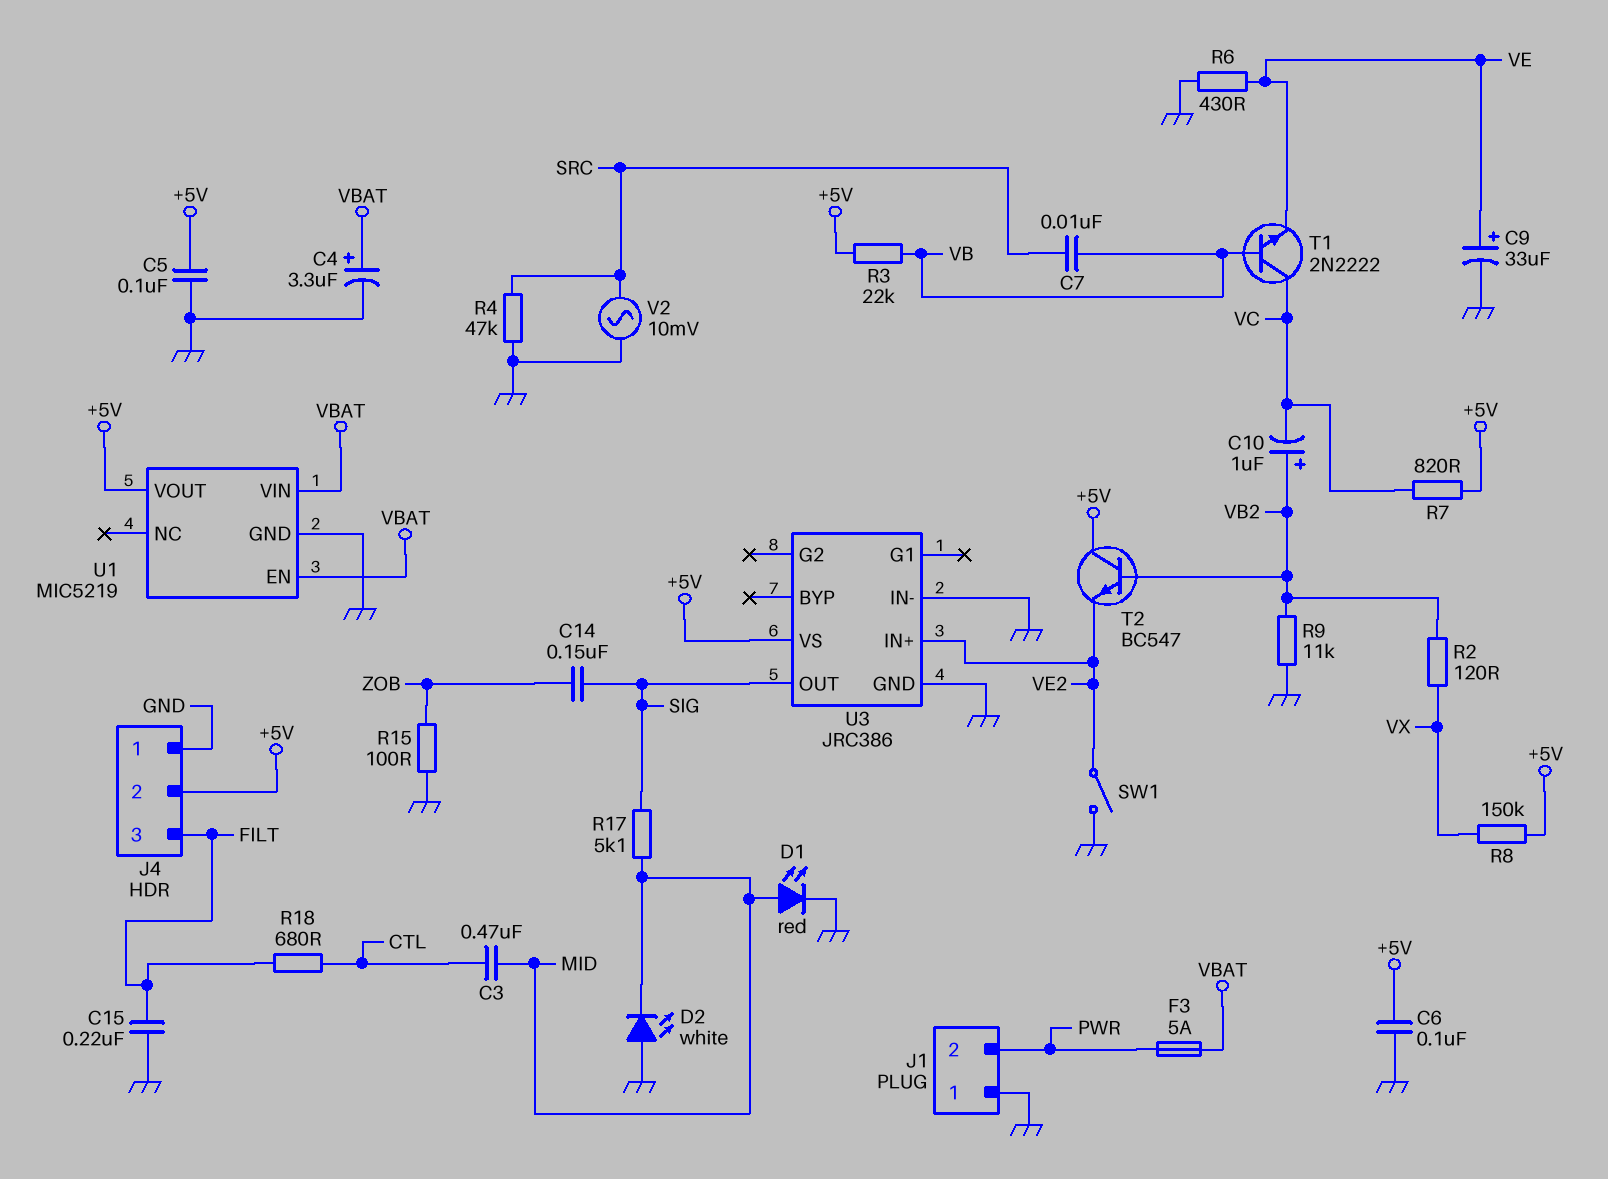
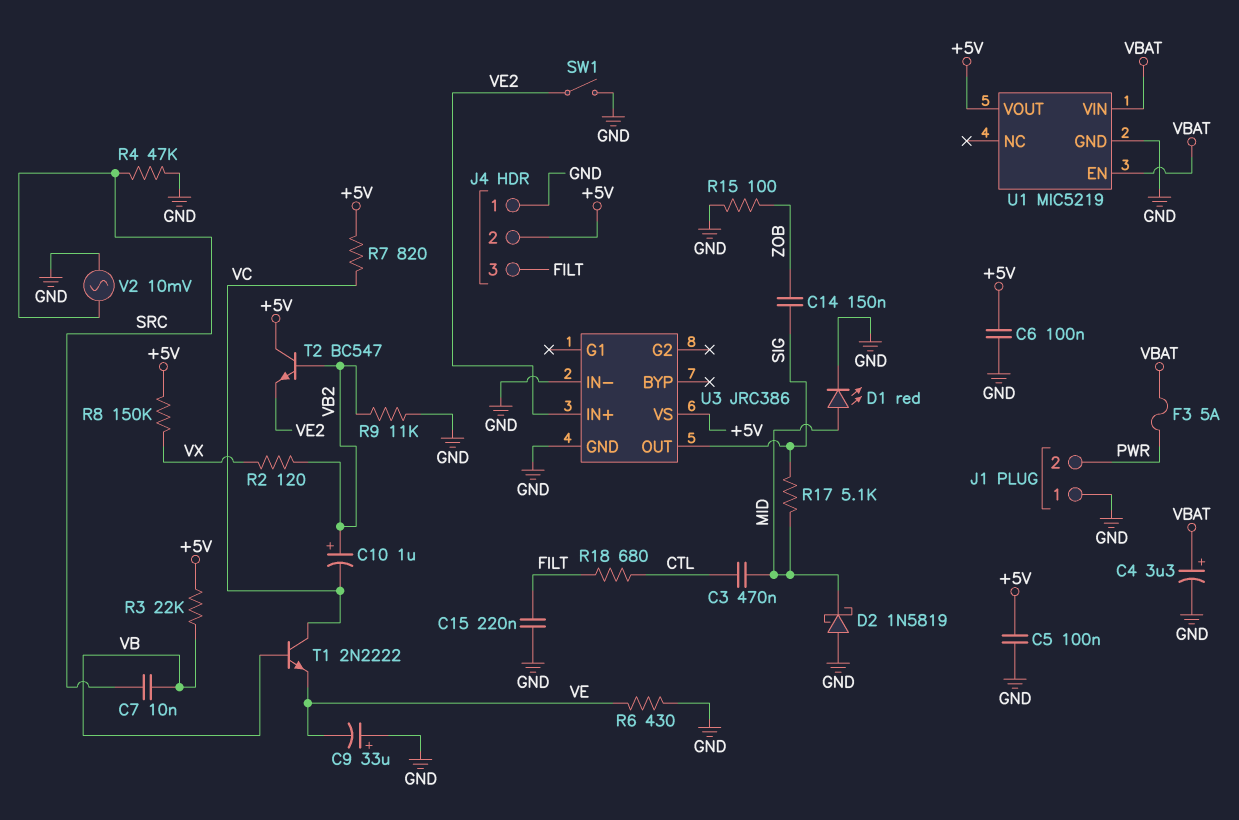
C9: 33uF (plus VE, minus GND) -> 33uF (plus GND, minus VE)
D2: LED white (A GND, K MID) -> schottky 1N5819 (A GND, K MID)

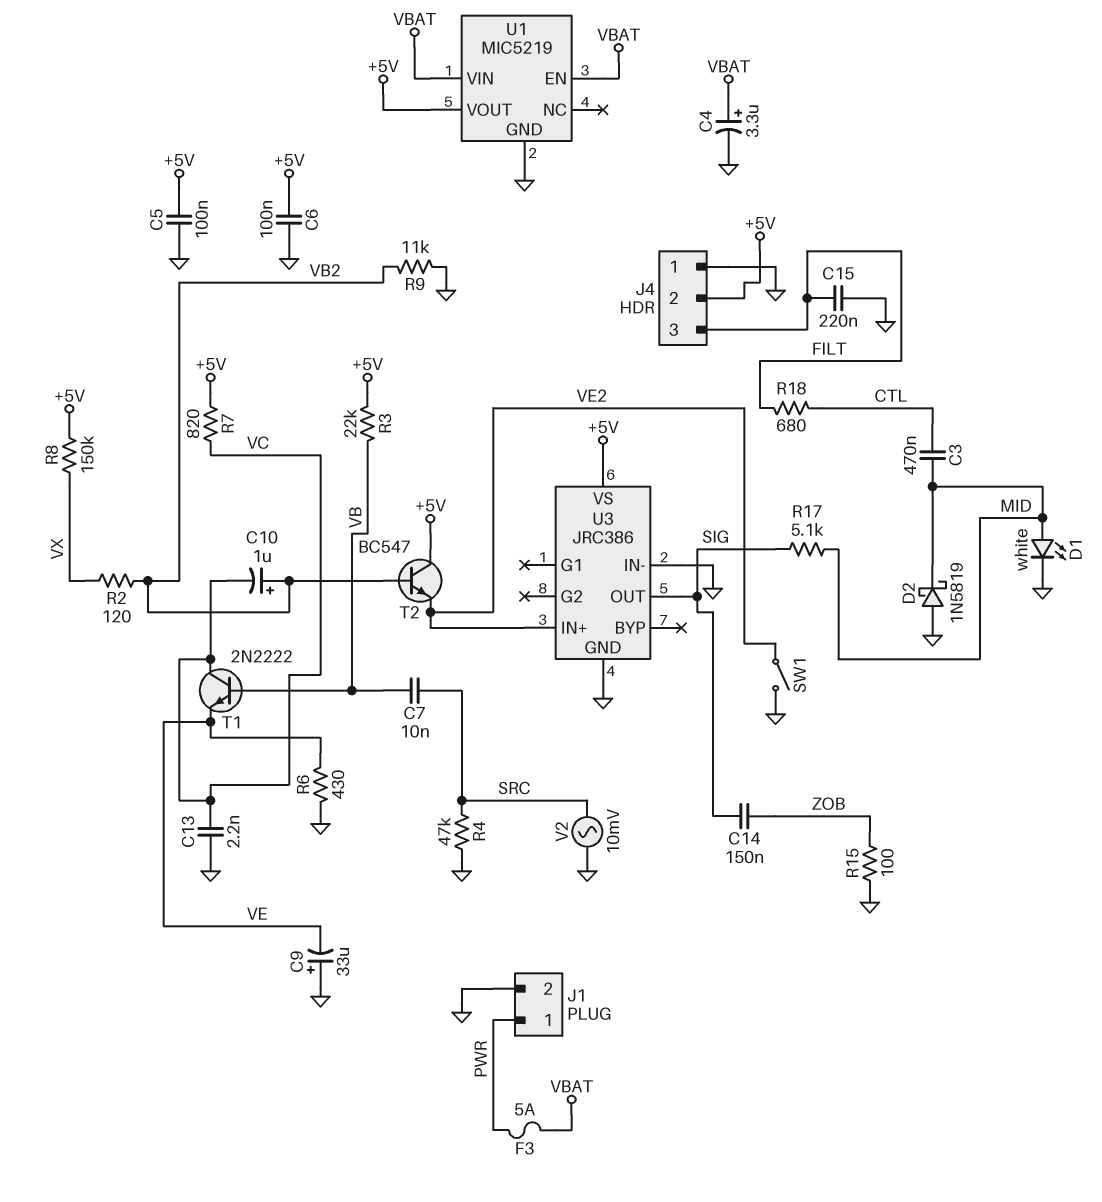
C13: none -> 2.2nF (GND, VC)
D1: LED red (A MID, K GND) -> LED white (A MID, K GND)
J1 pin 1: GND -> PWR
J1 pin 2: PWR -> GND

